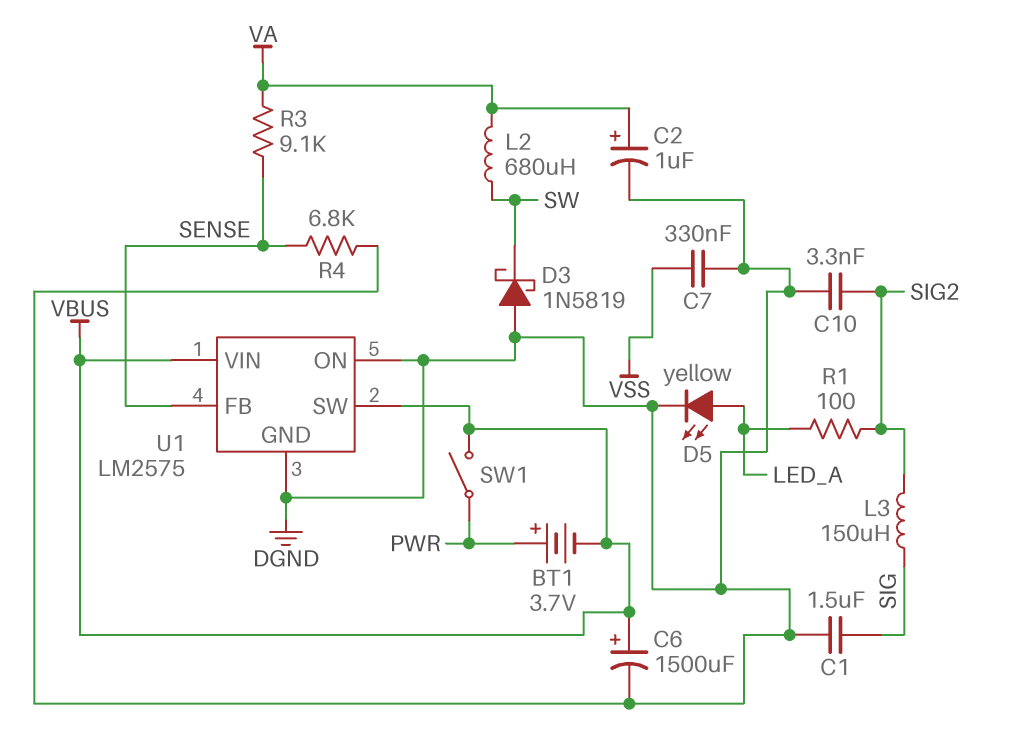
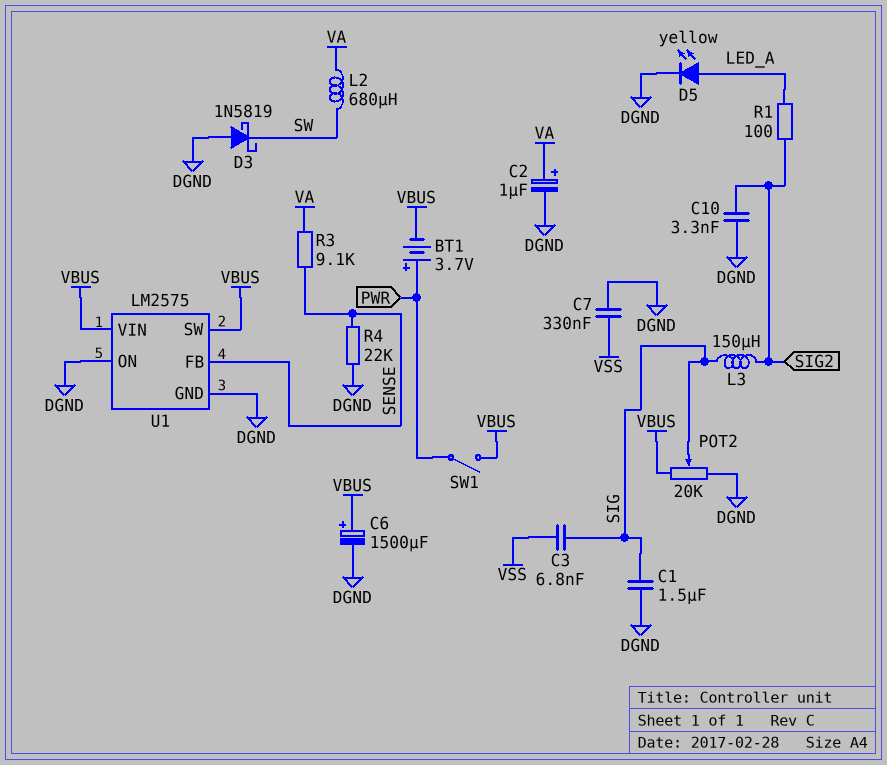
C3: none -> 6.8nF (SIG, VSS)
POT2: none -> 20k (DGND, VBUS, wiper SIG)
R4: 6.8k (DGND, SENSE) -> 22k (DGND, SENSE)

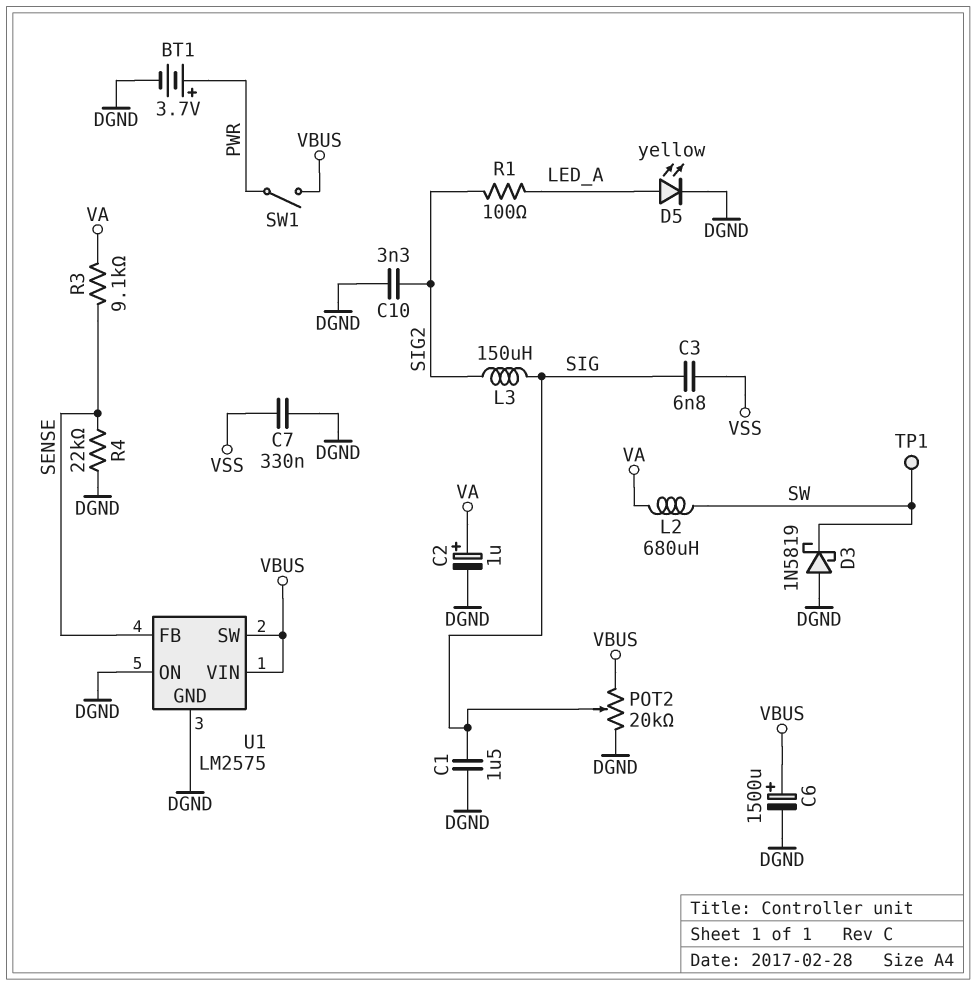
BT1: 3.7V (plus PWR, minus VBUS) -> 3.7V (plus PWR, minus DGND)
TP1: none -> test point (SW)

